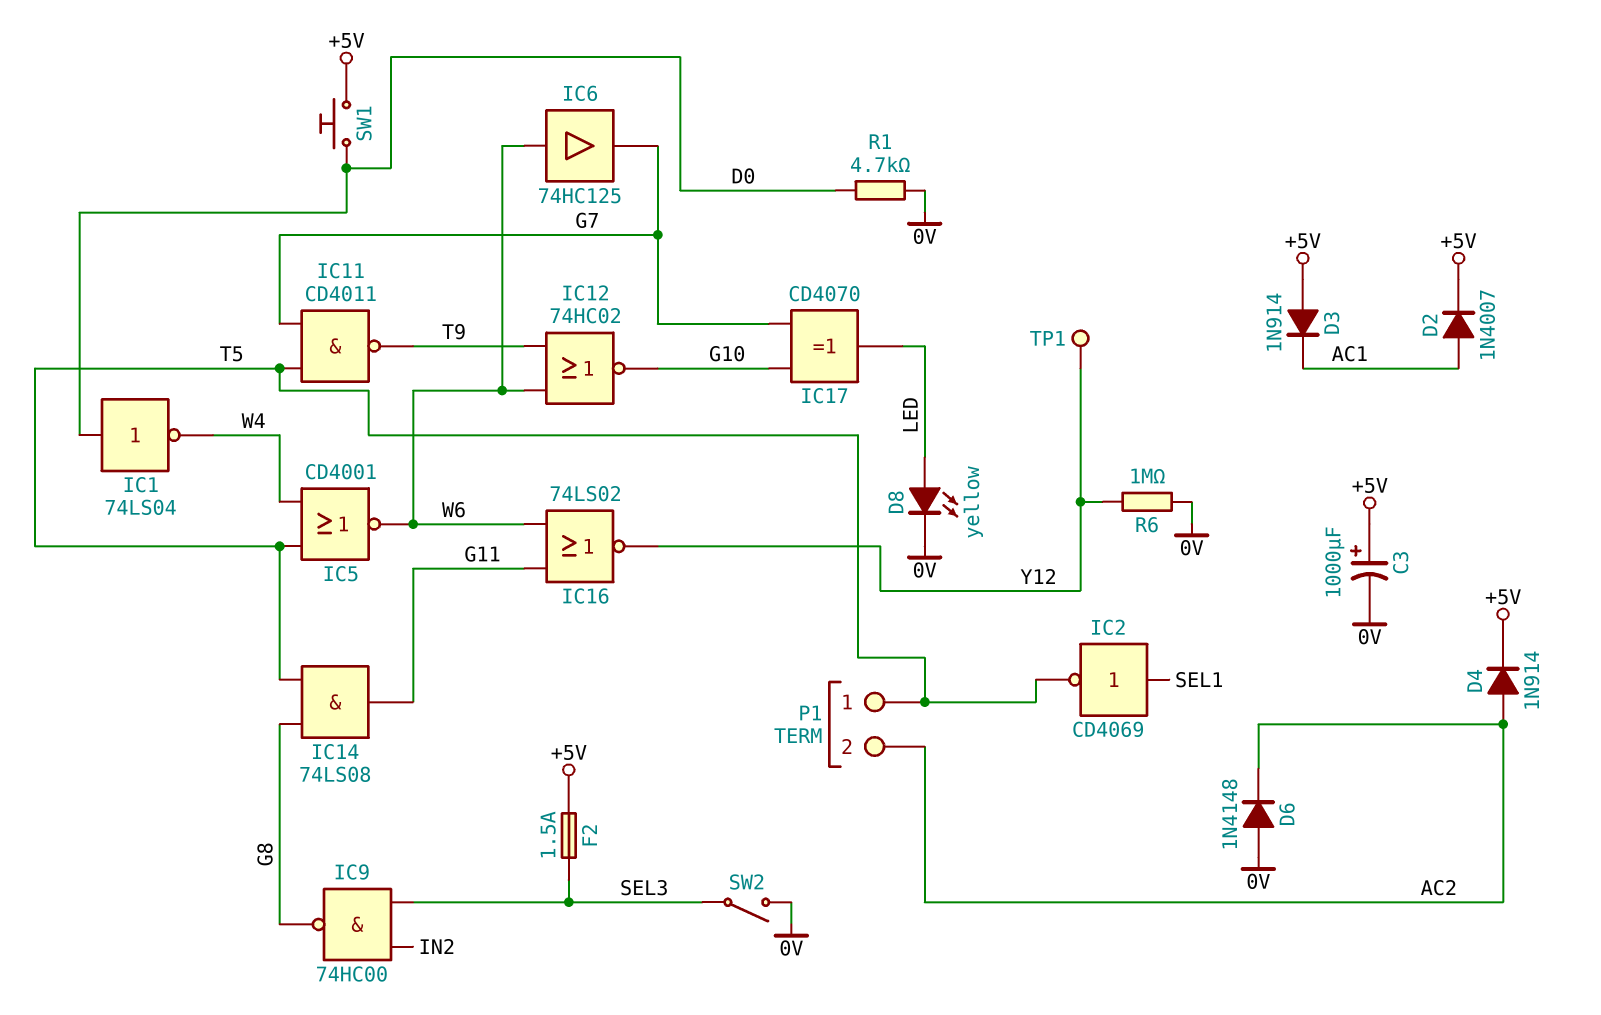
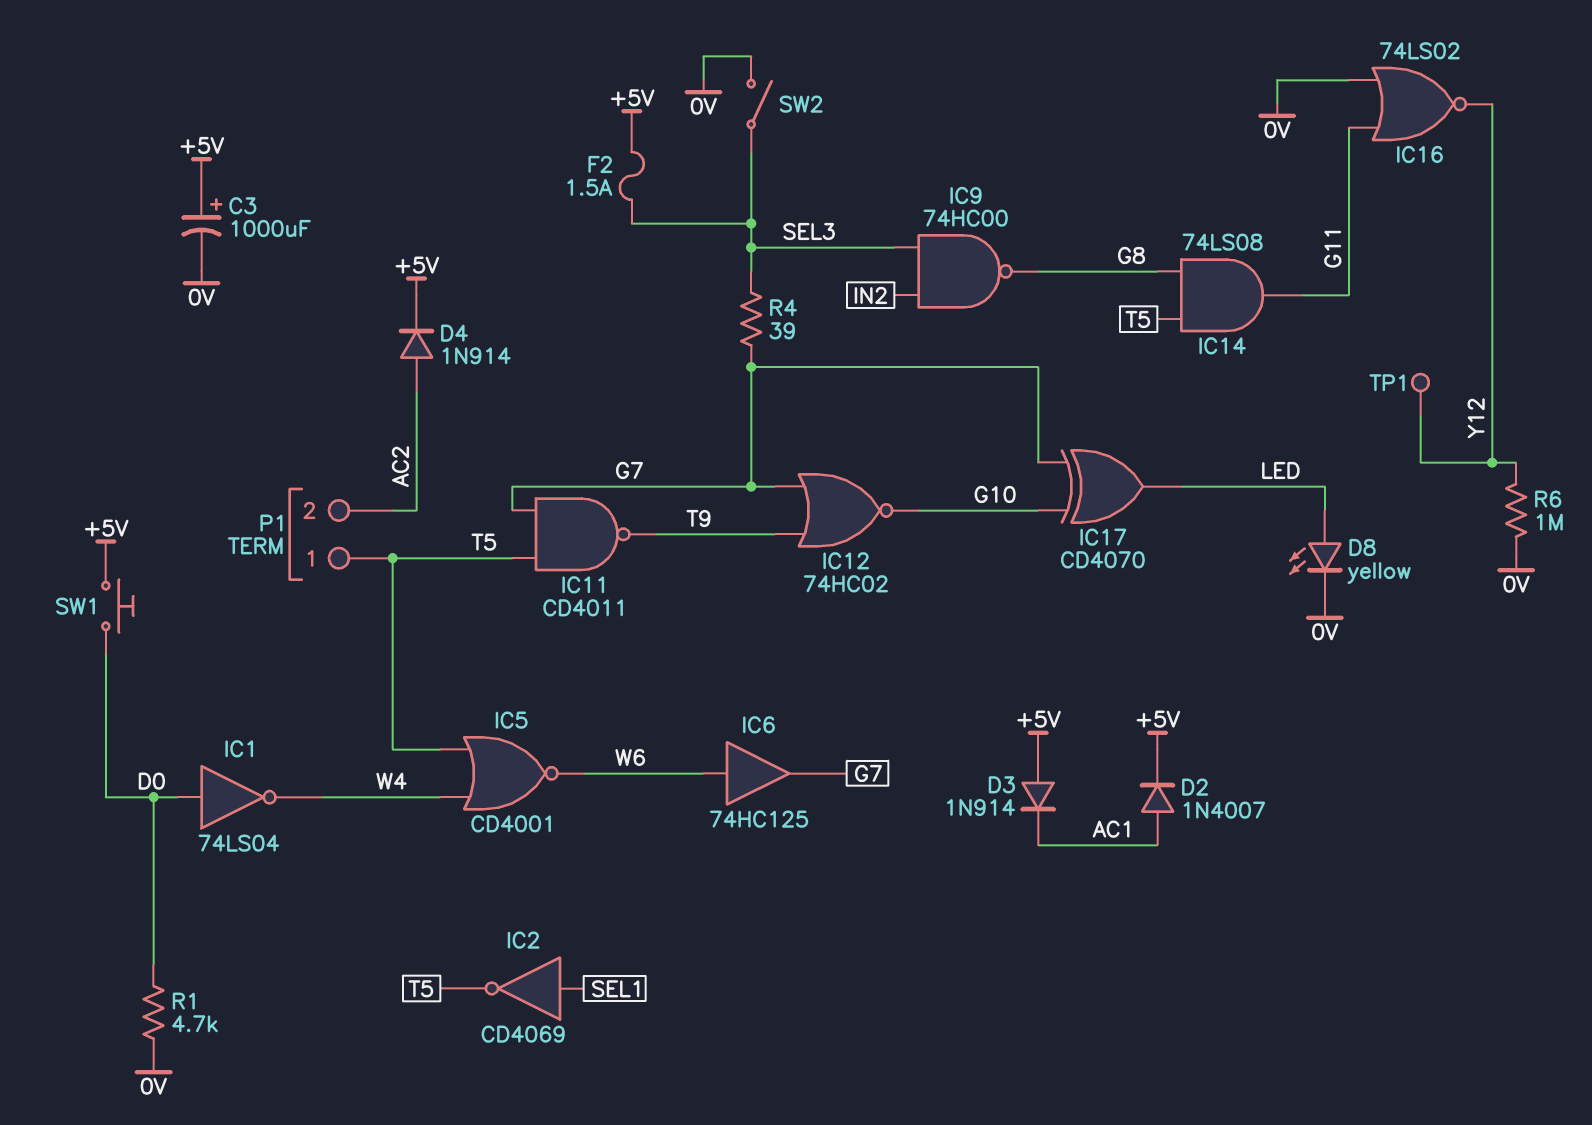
D6: diode 1N4148 (A 0V, K AC2) -> none
IC12: NOR 74HC02 (in T9, in W6, out G10) -> NOR 74HC02 (in G7, in T9, out G10)
IC16: NOR 74LS02 (in G11, in W6, out Y12) -> NOR 74LS02 (in 0V, in G11, out Y12)
R4: none -> 39 (G7, SEL3)

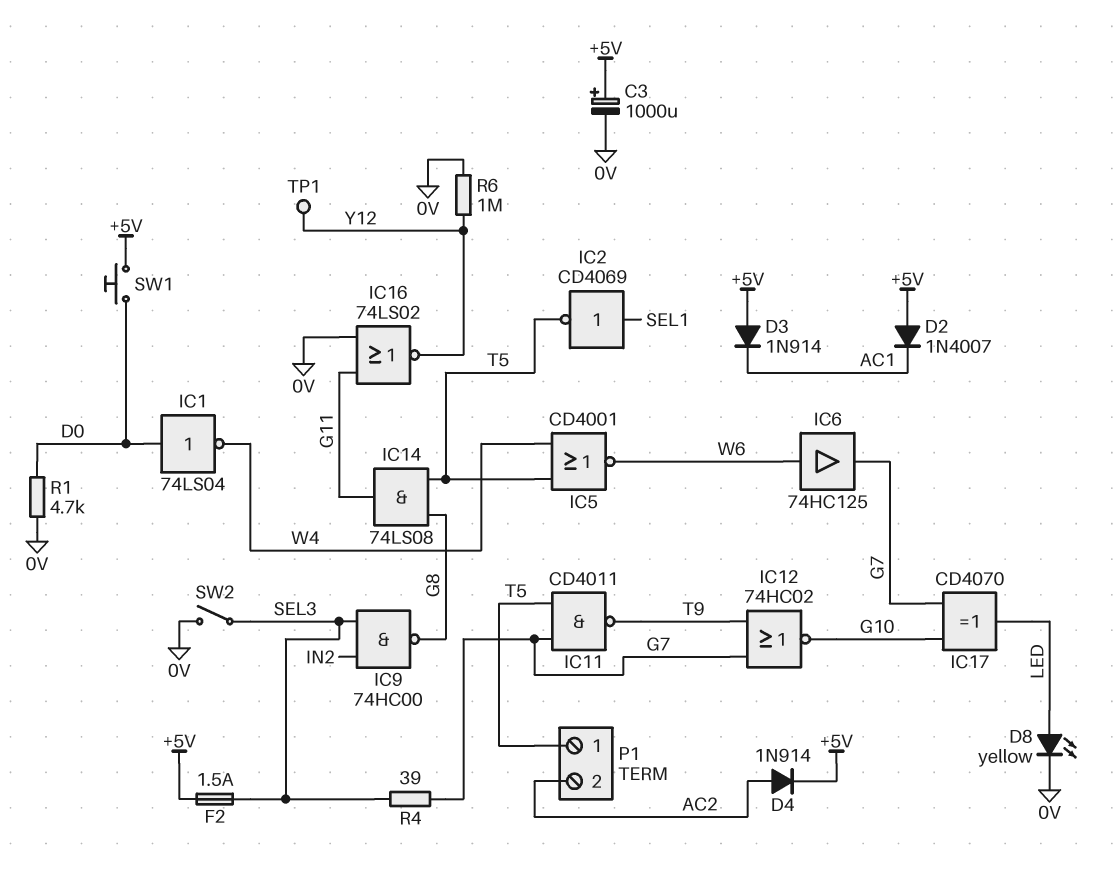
D2: diode 1N4007 (A AC1, K +5V) -> diode 1N4007 (A +5V, K AC1)

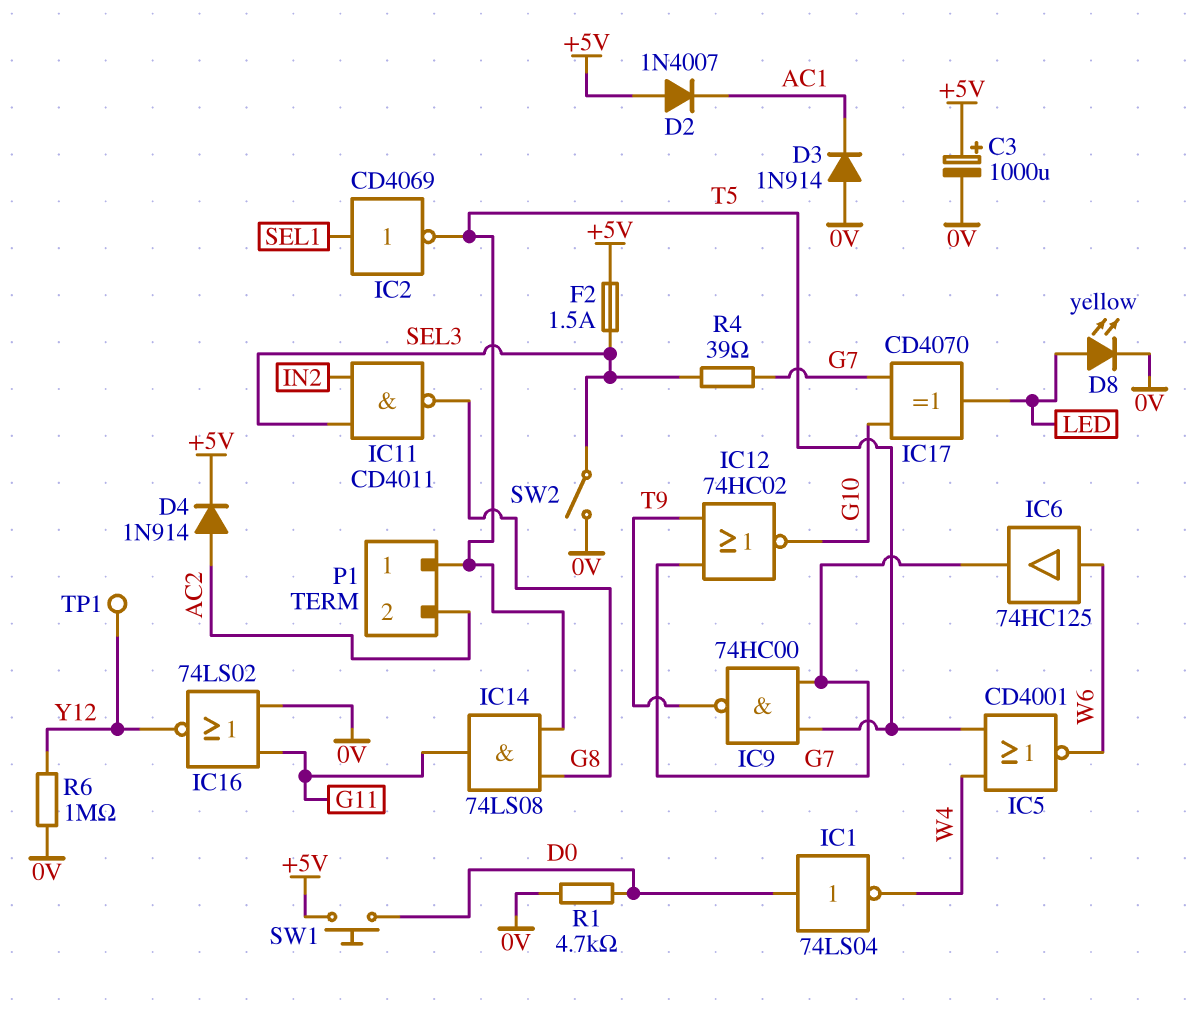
D3: diode 1N914 (A +5V, K AC1) -> diode 1N914 (A 0V, K AC1)
IC9: NAND 74HC00 (in IN2, in SEL3, out G8) -> NAND 74HC00 (in G7, in T5, out T9)
IC11: NAND CD4011 (in G7, in T5, out T9) -> NAND CD4011 (in IN2, in SEL3, out G8)

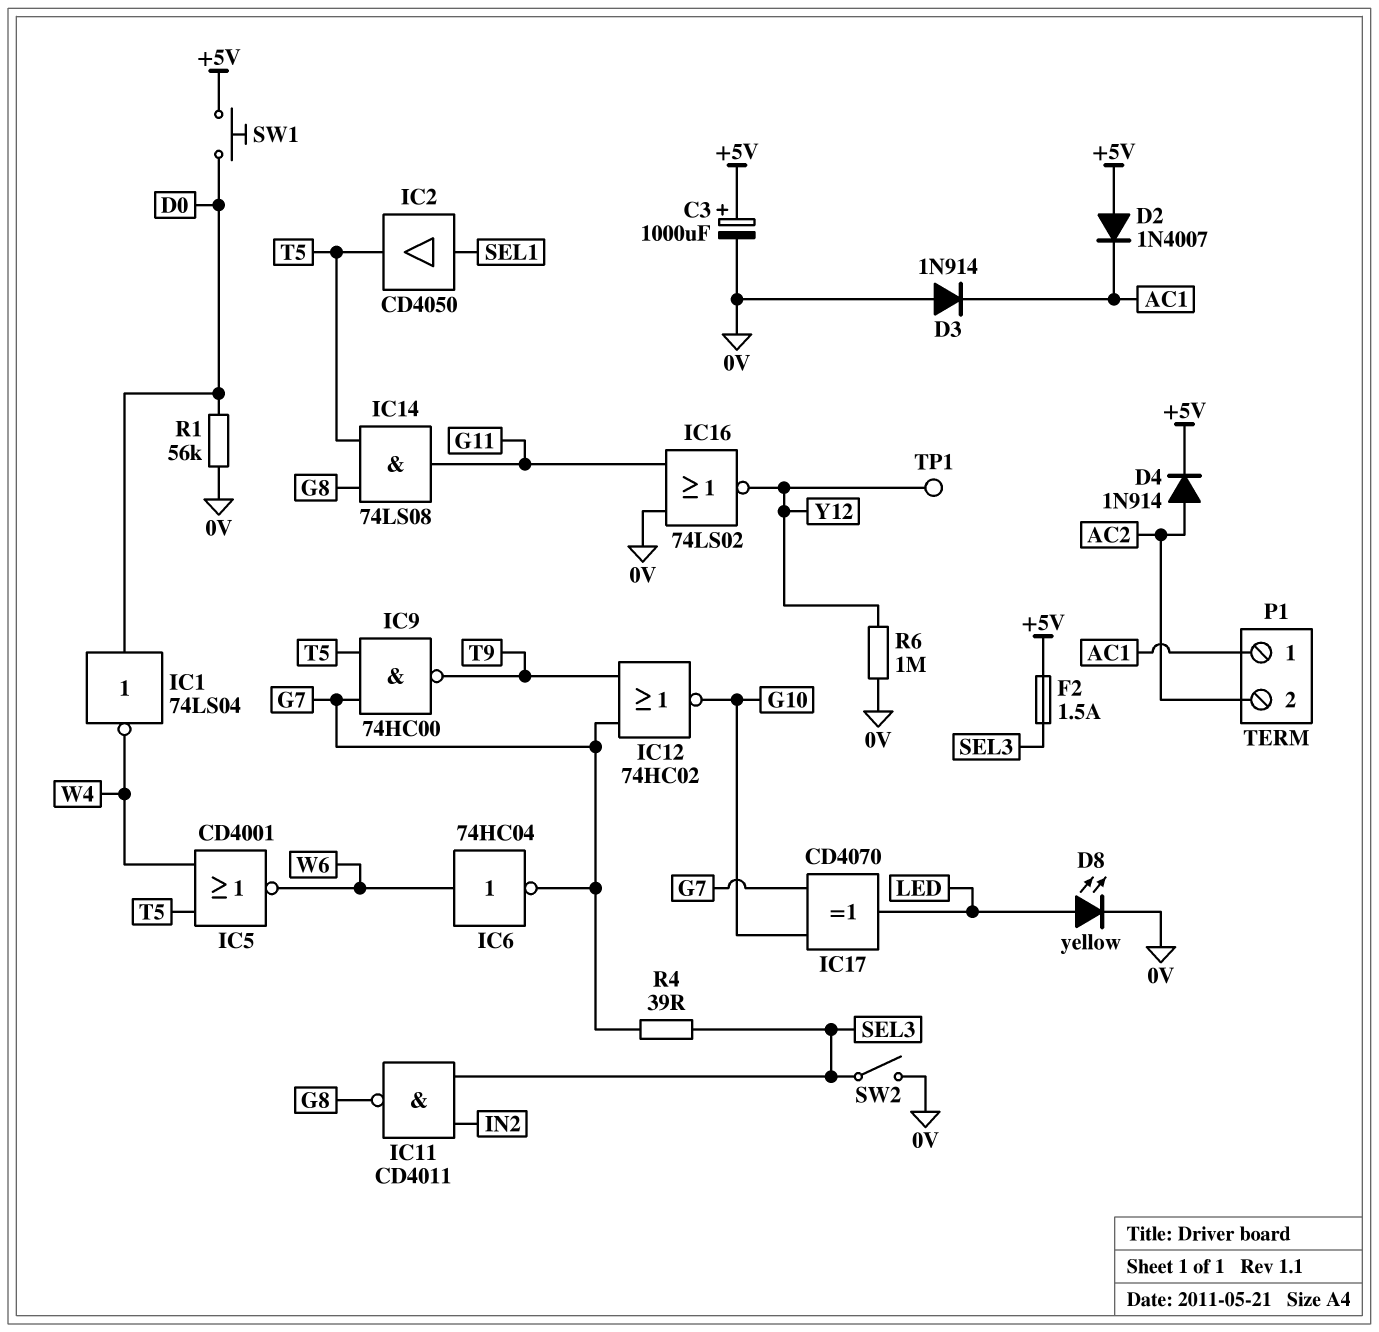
IC2: NOT CD4069 (in SEL1, out T5) -> buffer CD4050 (in SEL1, out T5)
IC6: buffer 74HC125 (in W6, out G7) -> NOT 74HC04 (in W6, out G7)
P1 pin 1: T5 -> AC1
R1: 4.7k (0V, D0) -> 56k (0V, D0)

